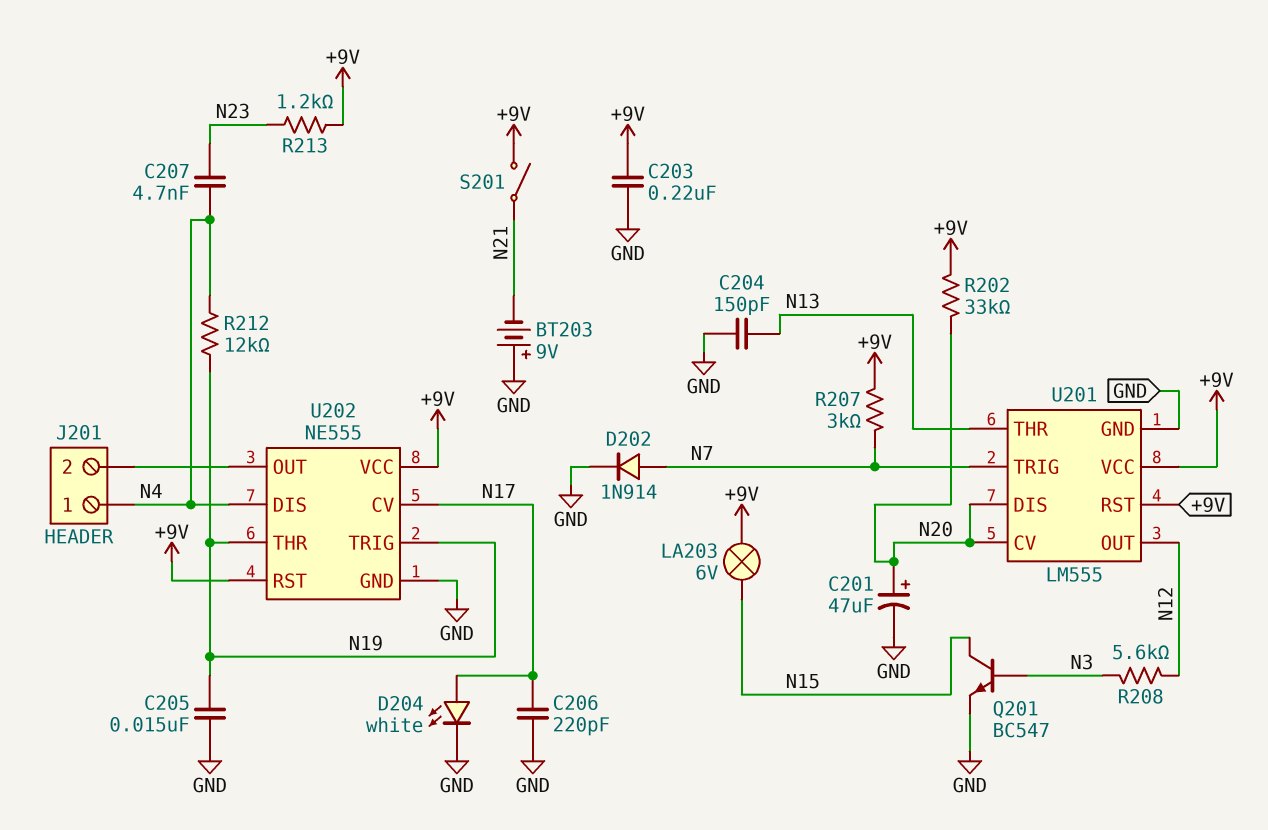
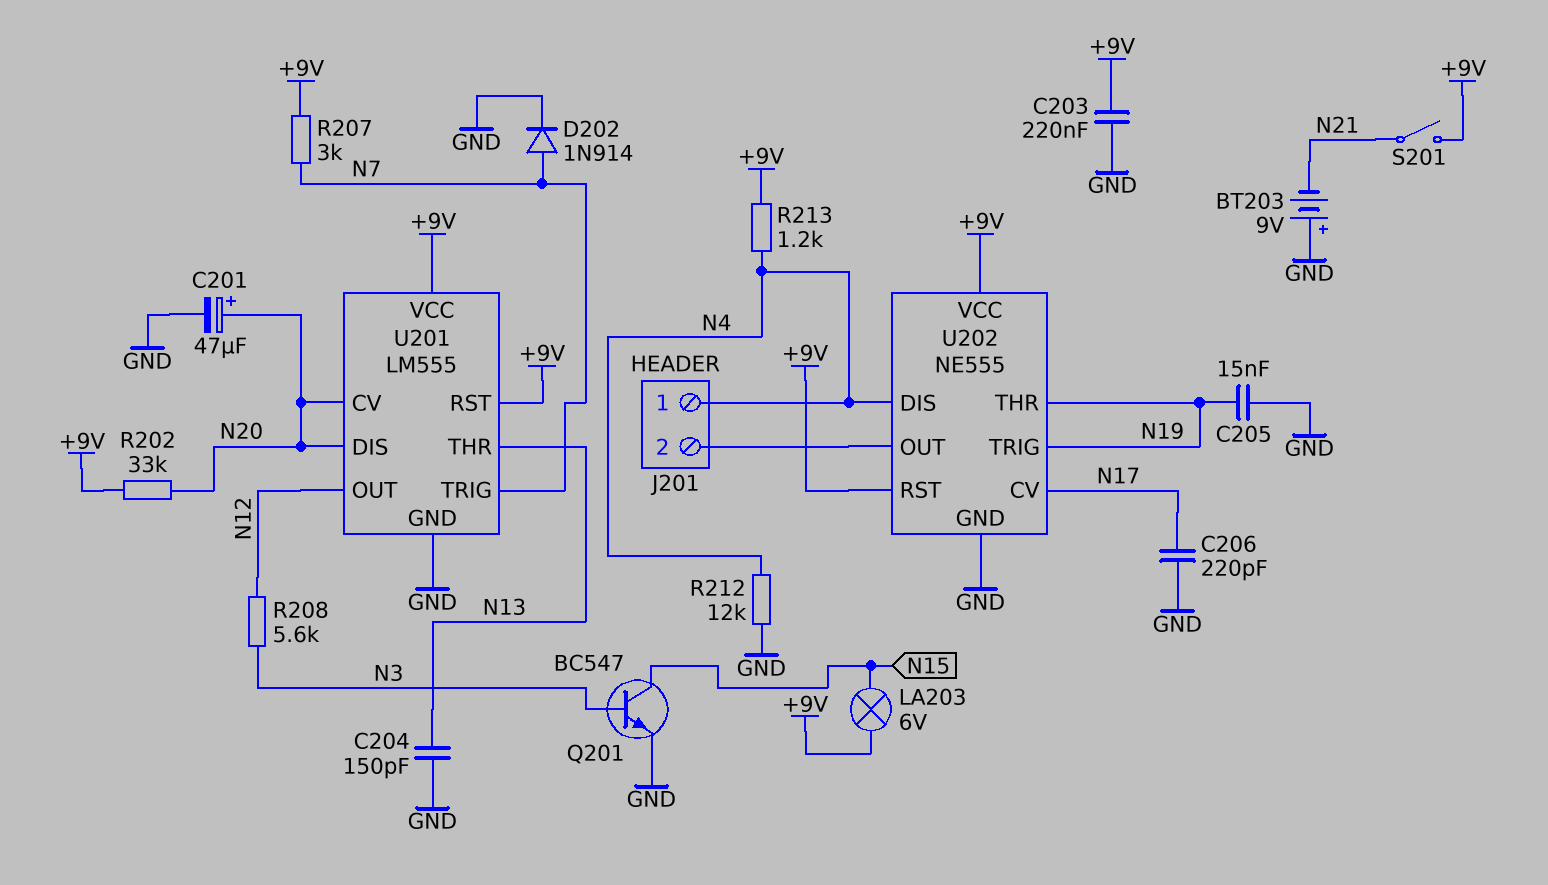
C207: 4.7nF (N4, N23) -> none
D204: LED white (A N17, K GND) -> none
R212: 12k (N4, N19) -> 12k (GND, N4)
R213: 1.2k (+9V, N23) -> 1.2k (+9V, N4)

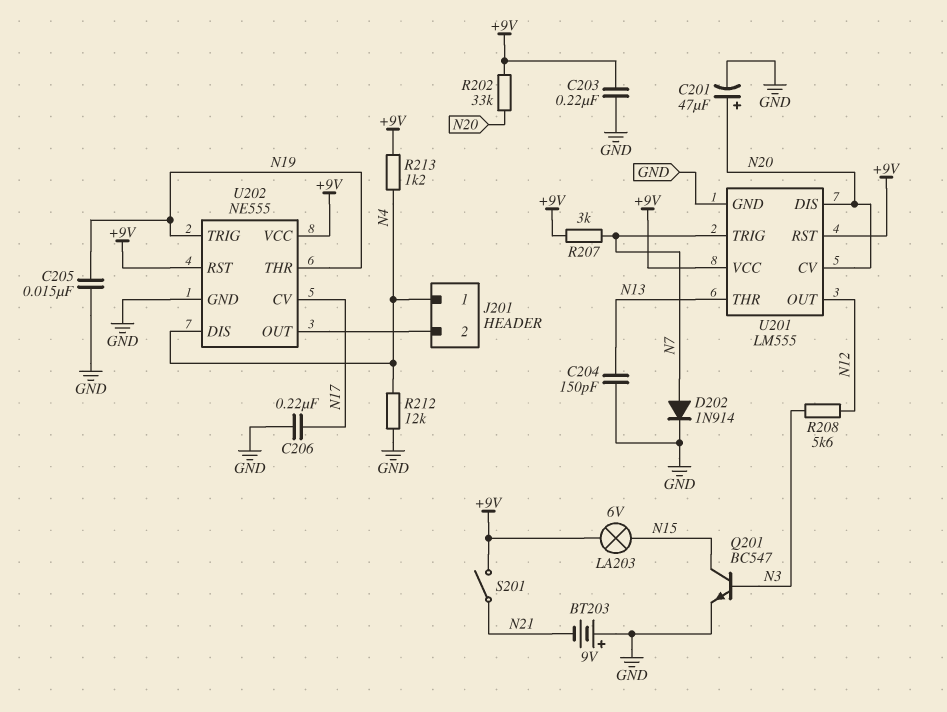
C206: 220pF (GND, N17) -> 220nF (GND, N17)

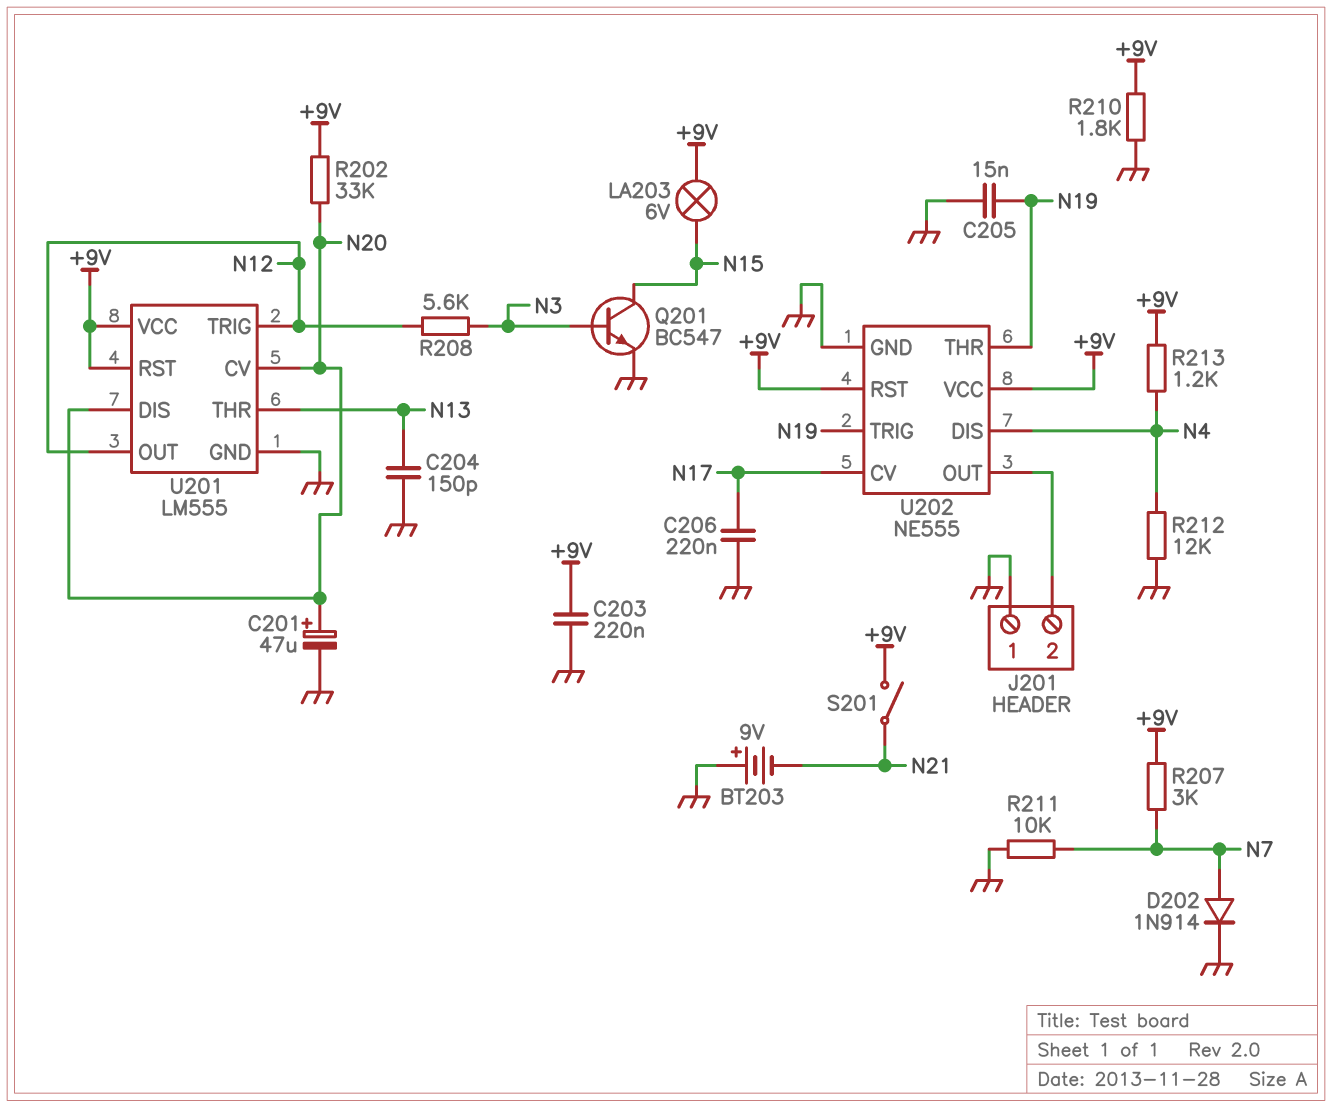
J201 pin 1: N4 -> GND
R210: none -> 1.8k (+9V, GND)
R211: none -> 10k (GND, N7)
U201 pin TRIG: N7 -> N12

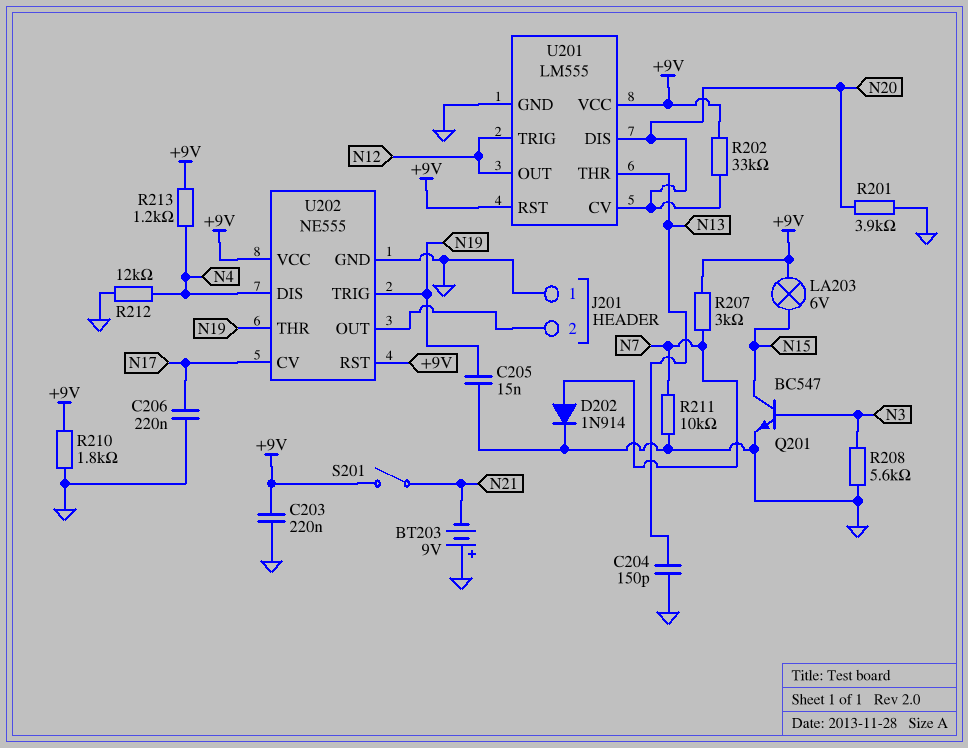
C201: 47uF (plus N20, minus GND) -> none
R201: none -> 3.9k (GND, N20)
R208: 5.6k (N3, N12) -> 5.6k (GND, N3)

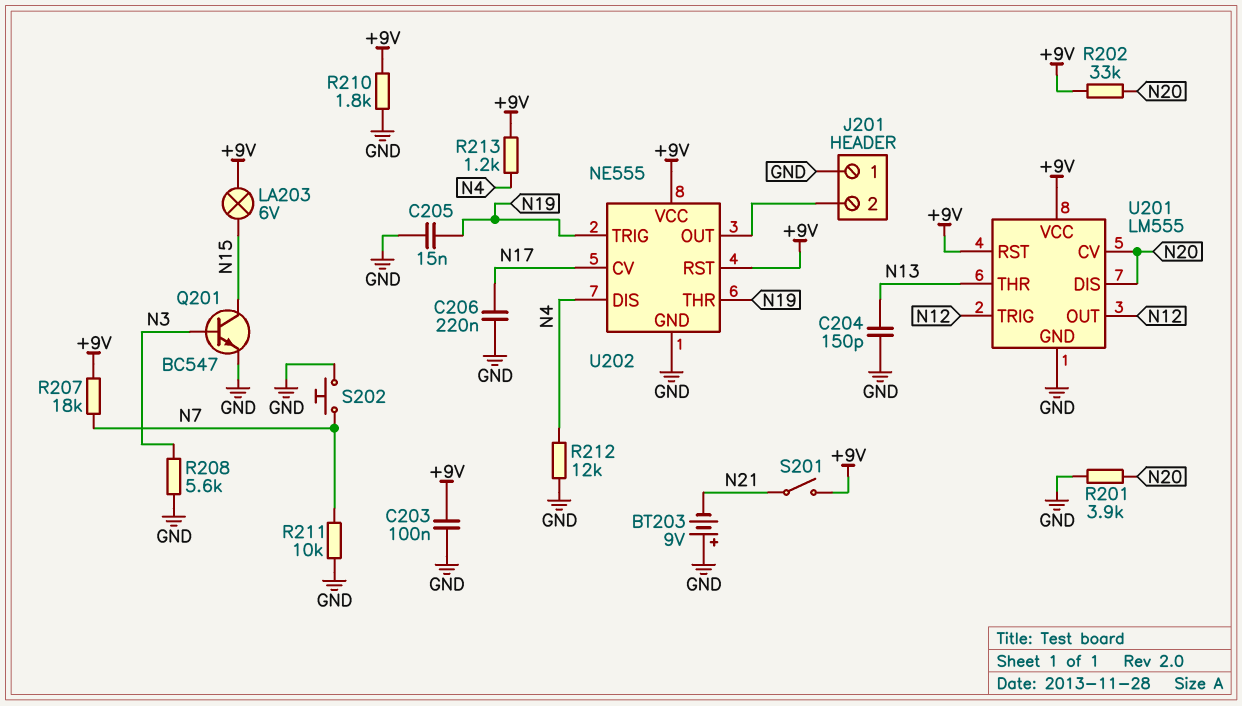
C203: 220nF (+9V, GND) -> 100nF (+9V, GND)
D202: diode 1N914 (A N7, K GND) -> none
R207: 3k (+9V, N7) -> 18k (+9V, N7)
S202: none -> button (GND, N7)

